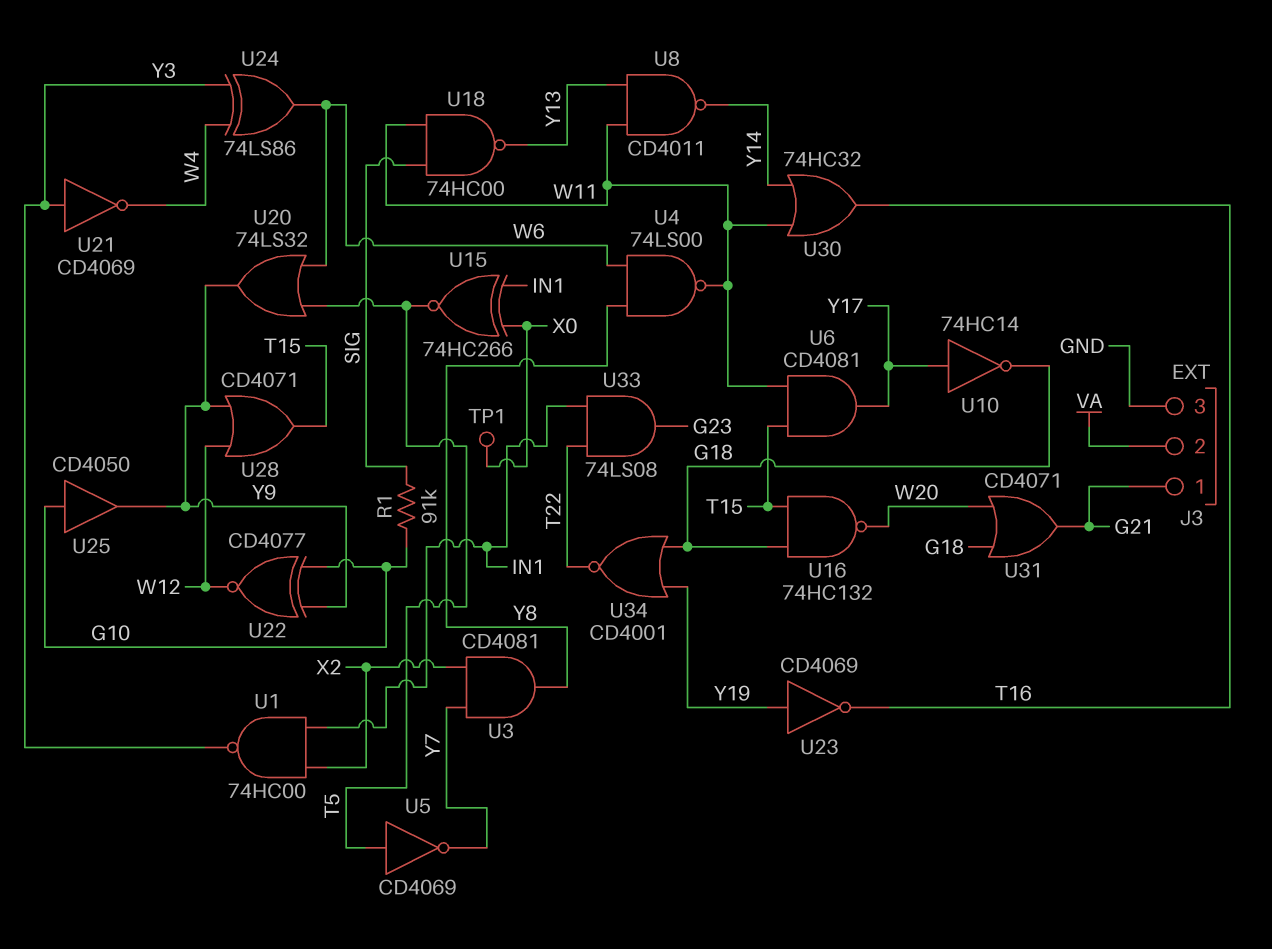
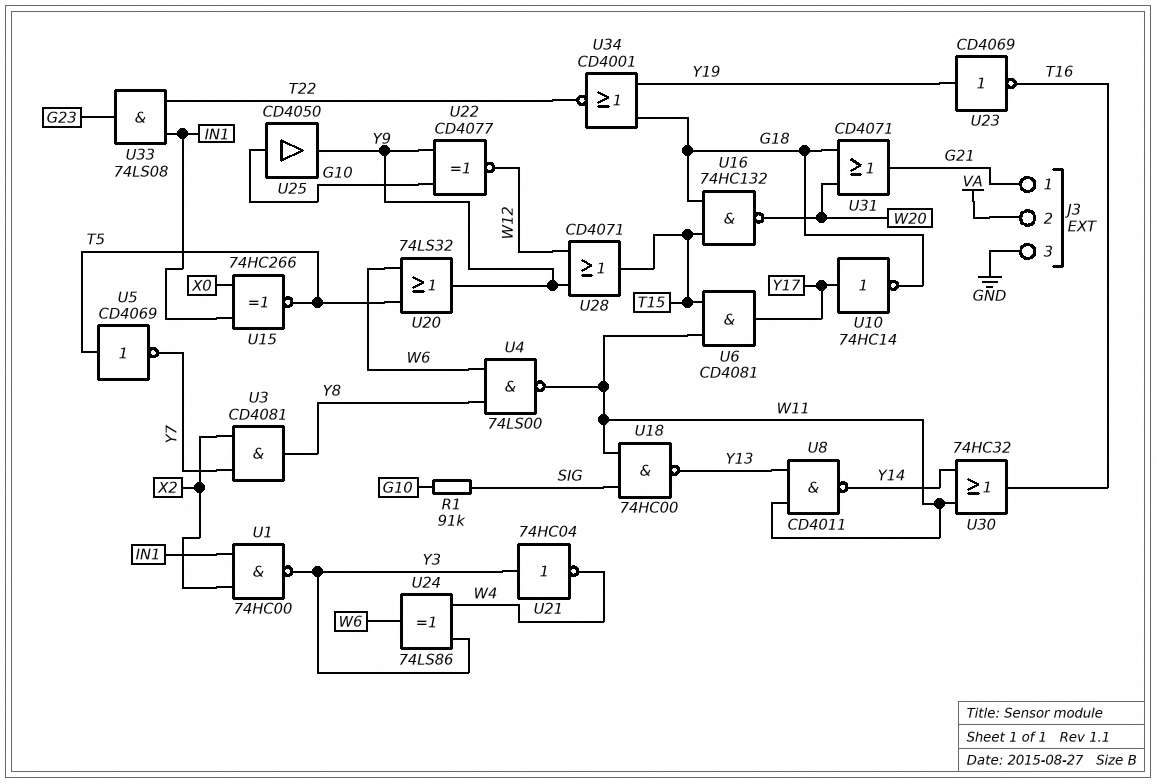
TP1: test point (X0) -> none
U21: NOT CD4069 (in Y3, out W4) -> NOT 74HC04 (in Y3, out W4)

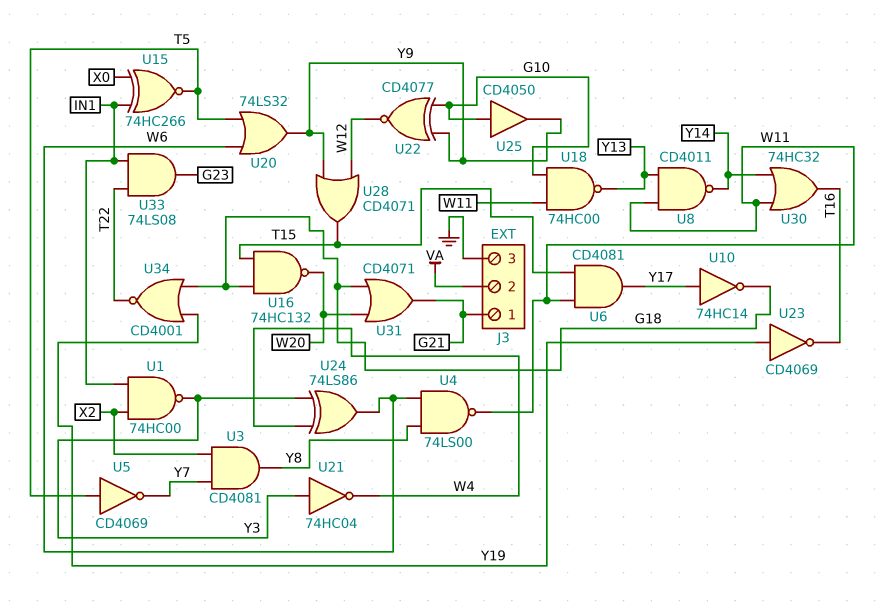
R1: 91k (G10, SIG) -> none
U18: NAND 74HC00 (in SIG, in W11, out Y13) -> NAND 74HC00 (in G10, in W11, out Y13)

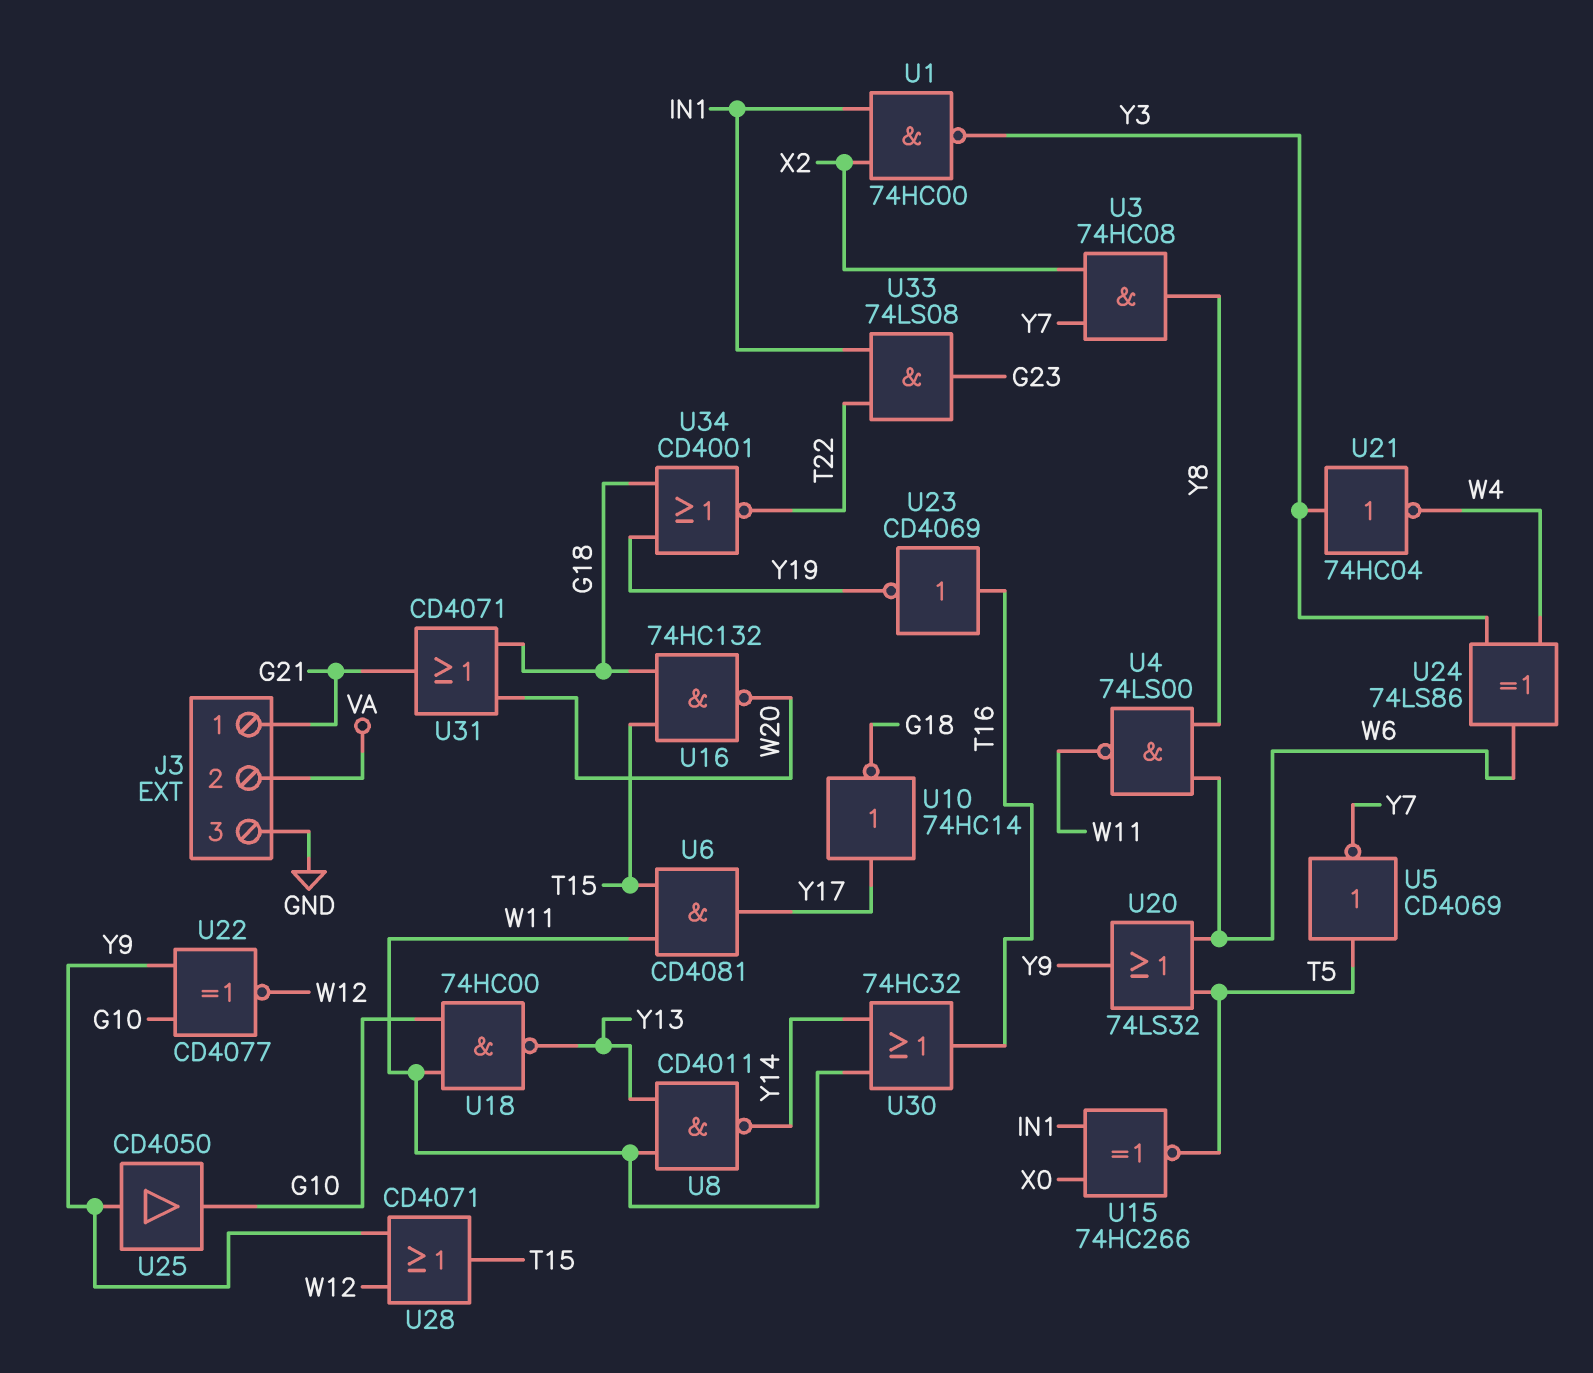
U3: AND CD4081 (in X2, in Y7, out Y8) -> AND 74HC08 (in X2, in Y7, out Y8)
U23: NOT CD4069 (in Y19, out T16) -> NOT CD4069 (in T16, out Y19)
U25: buffer CD4050 (in G10, out Y9) -> buffer CD4050 (in Y9, out G10)

